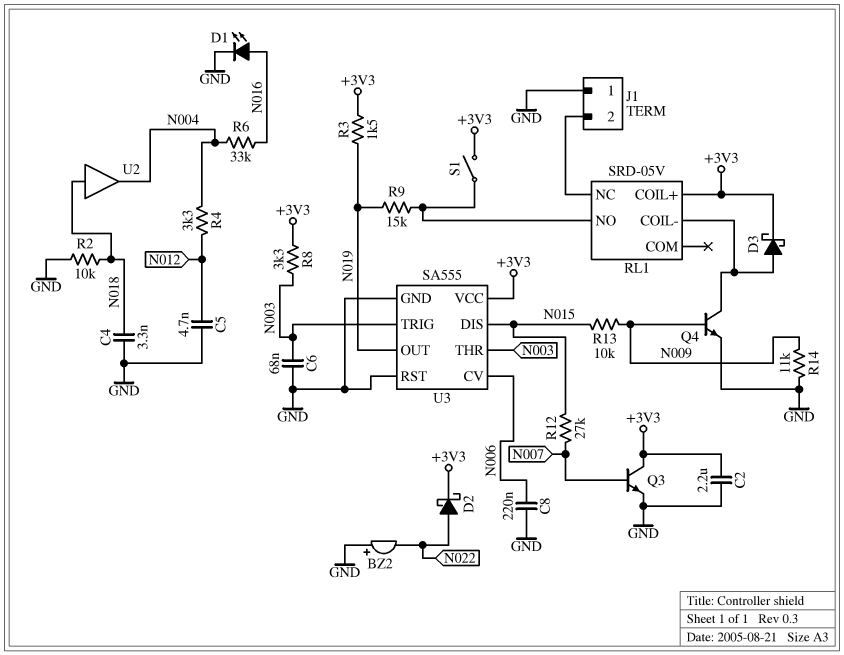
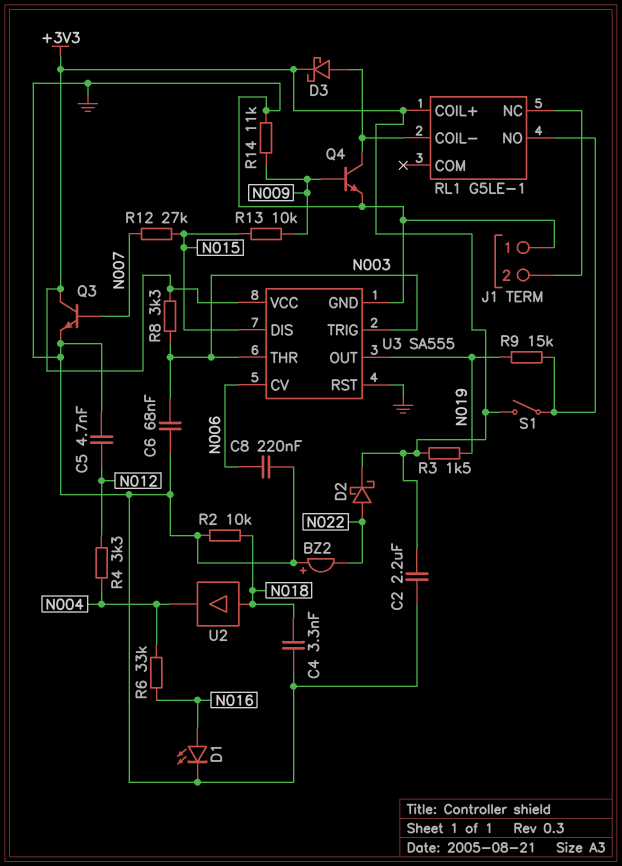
RL1: SRD-05V -> G5LE-1

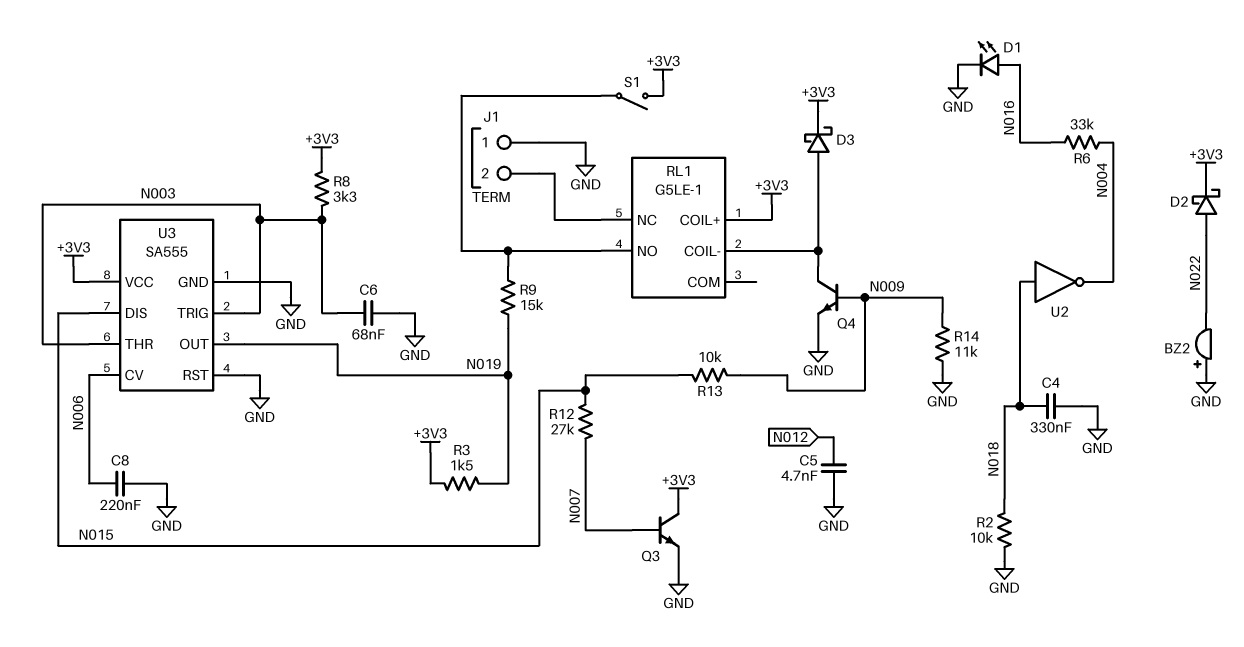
C2: 2.2uF (+3V3, GND) -> none
C4: 3.3nF (GND, N018) -> 330nF (GND, N018)
R4: 3.3k (N004, N012) -> none
U2: buffer (in N018, out N004) -> NOT (in N018, out N004)

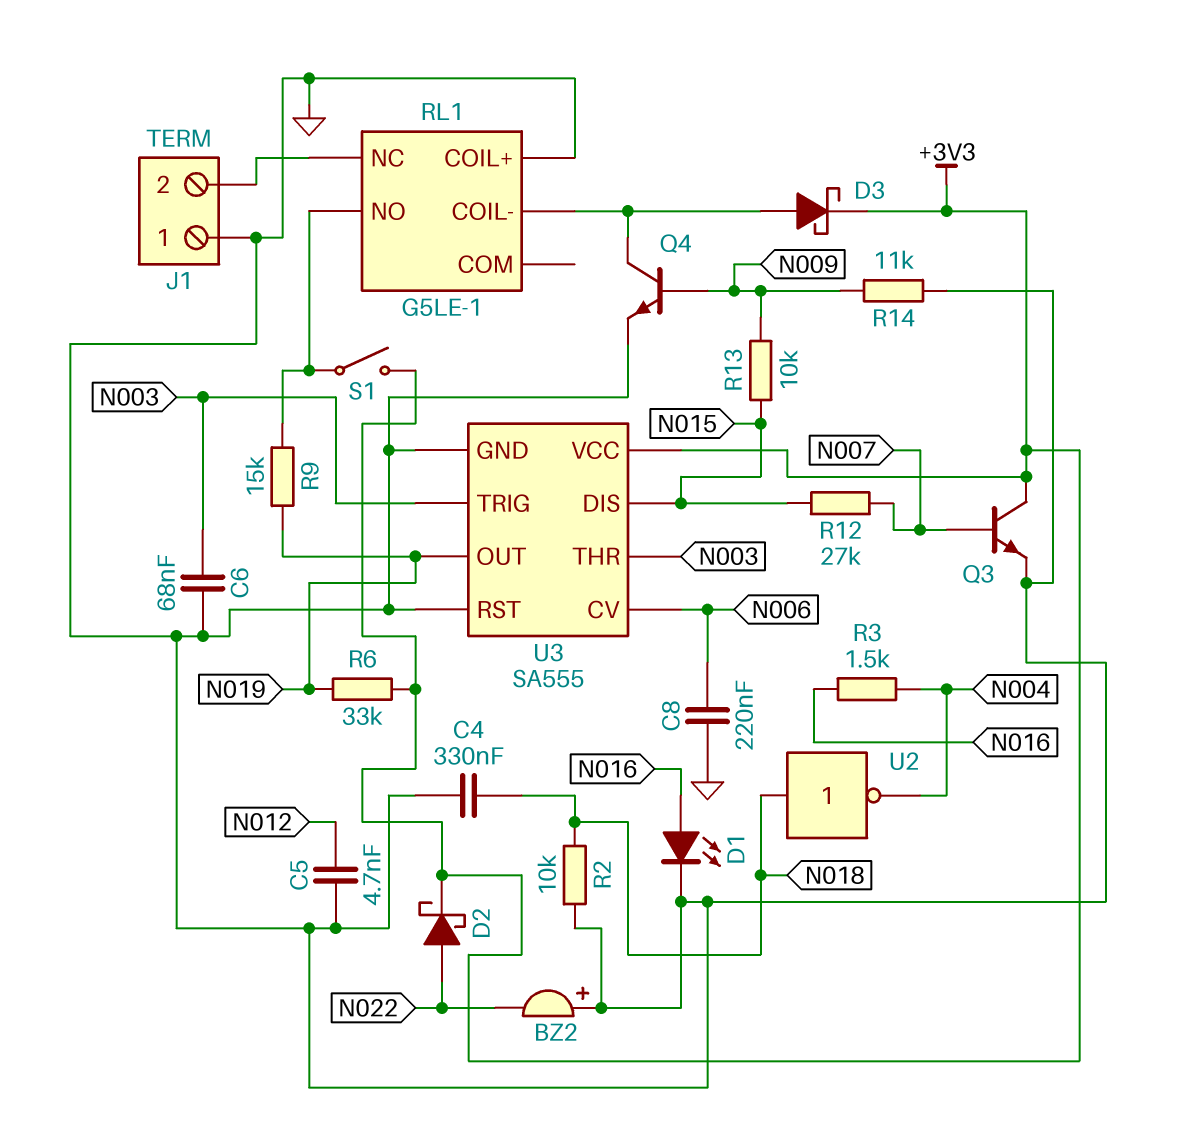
R3: 1.5k (+3V3, N019) -> 1.5k (N004, N016)
R6: 33k (N004, N016) -> 33k (+3V3, N019)
R8: 3.3k (+3V3, N003) -> none
RL1 pin COIL+: +3V3 -> GND

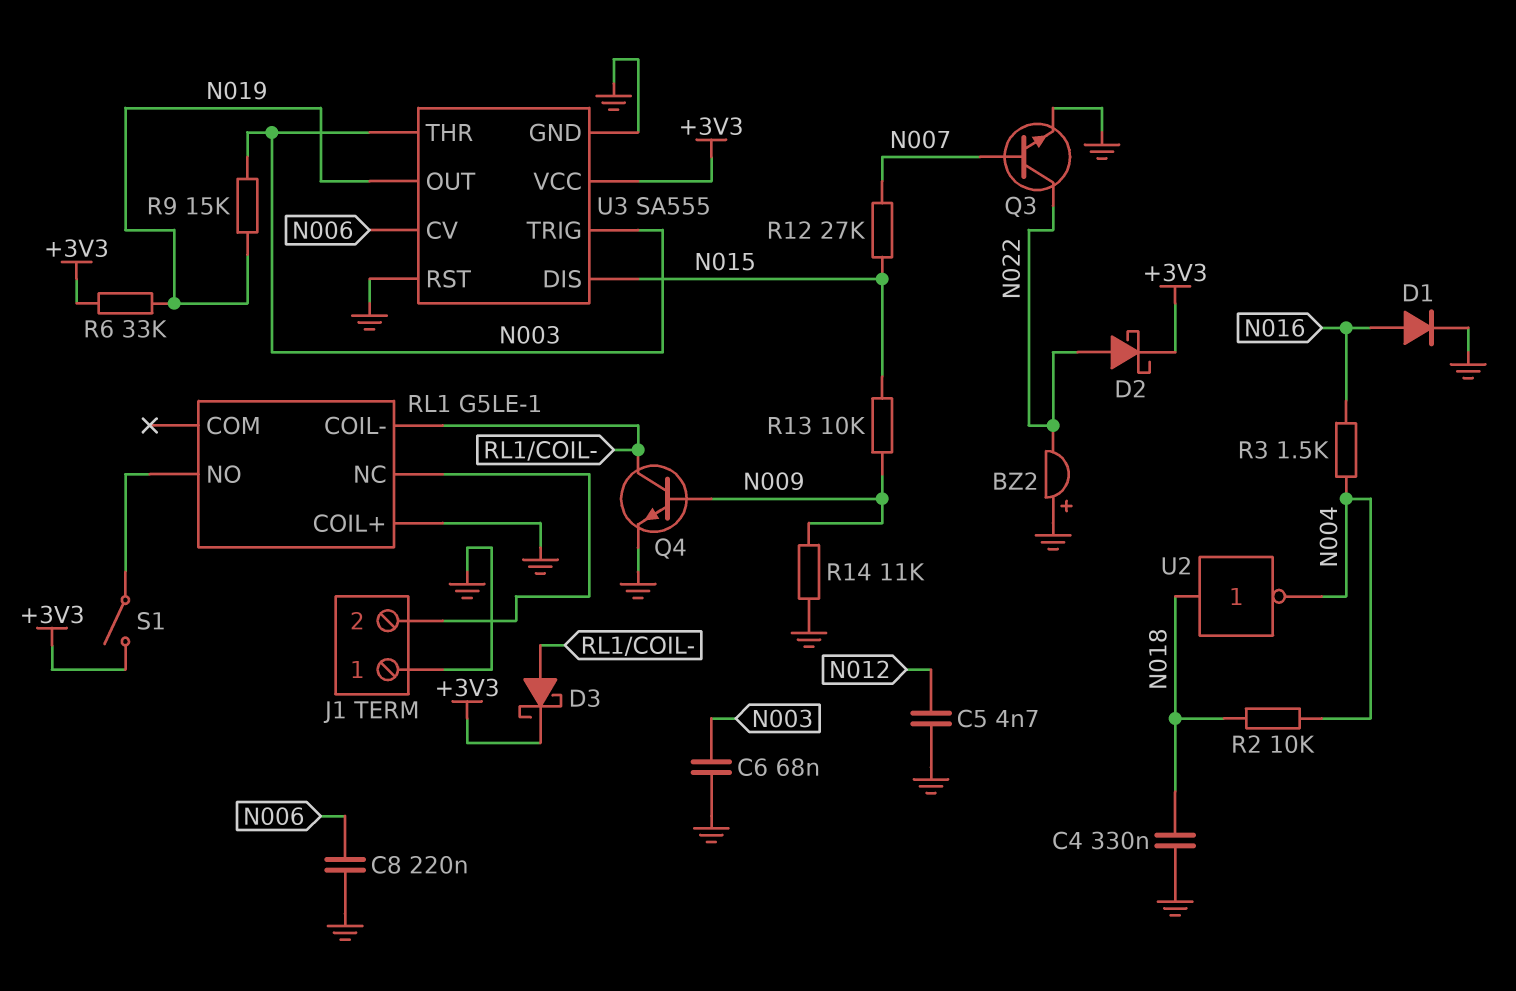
D1: LED (A N016, K GND) -> diode (A N016, K GND)
Q3: NPN (B N007, C +3V3, E GND) -> NPN (B N007, C N022, E GND)
R2: 10k (GND, N018) -> 10k (N004, N018)
R9: 15k (N019, RL1/NO) -> 15k (N003, N019)

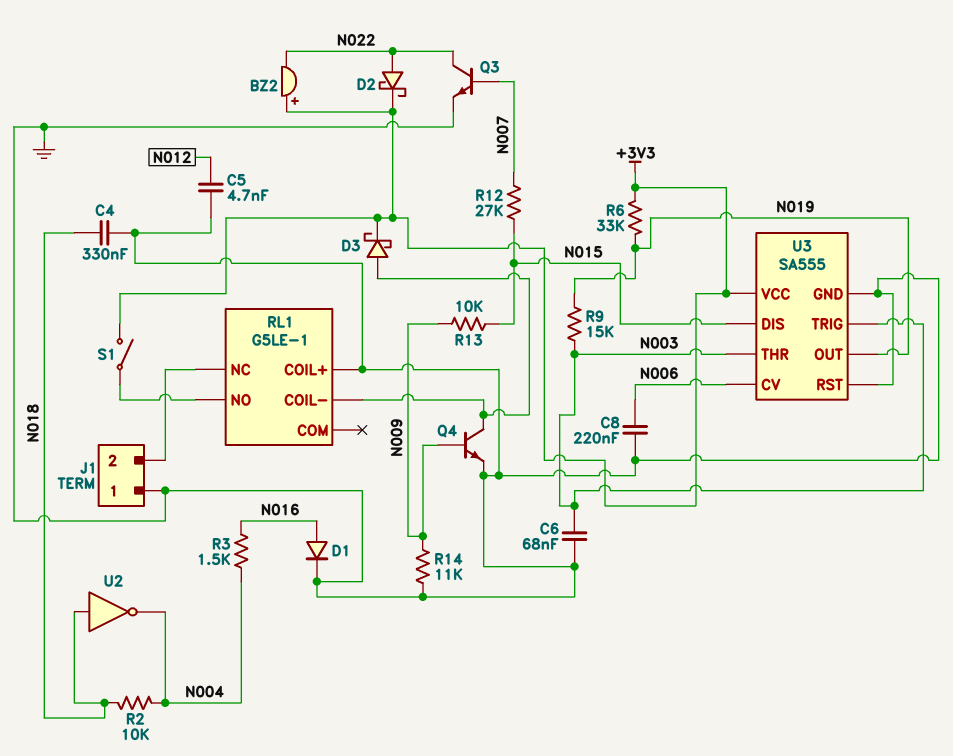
BZ2: buzzer (plus GND, minus N022) -> buzzer (plus +3V3, minus N022)

